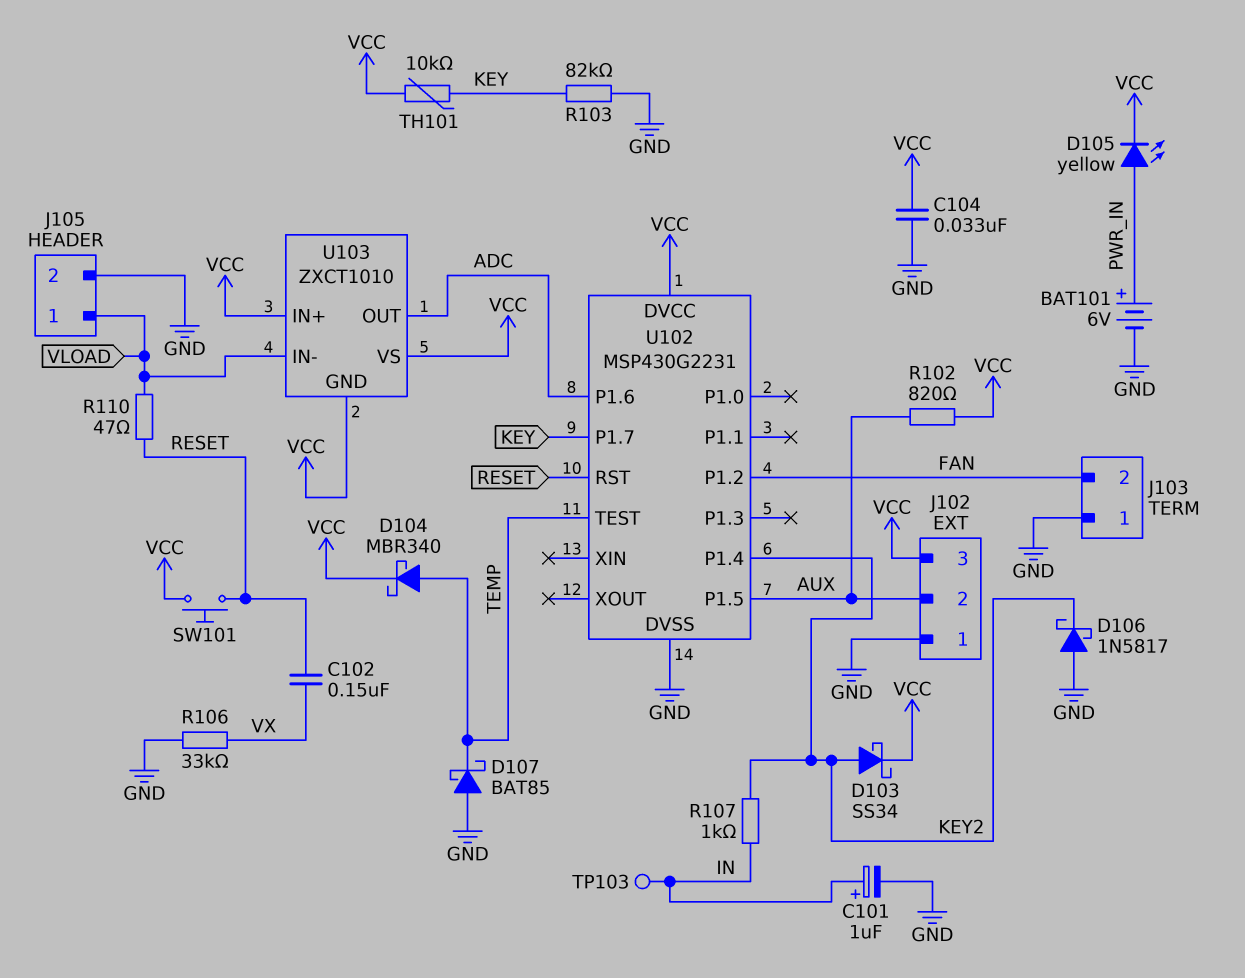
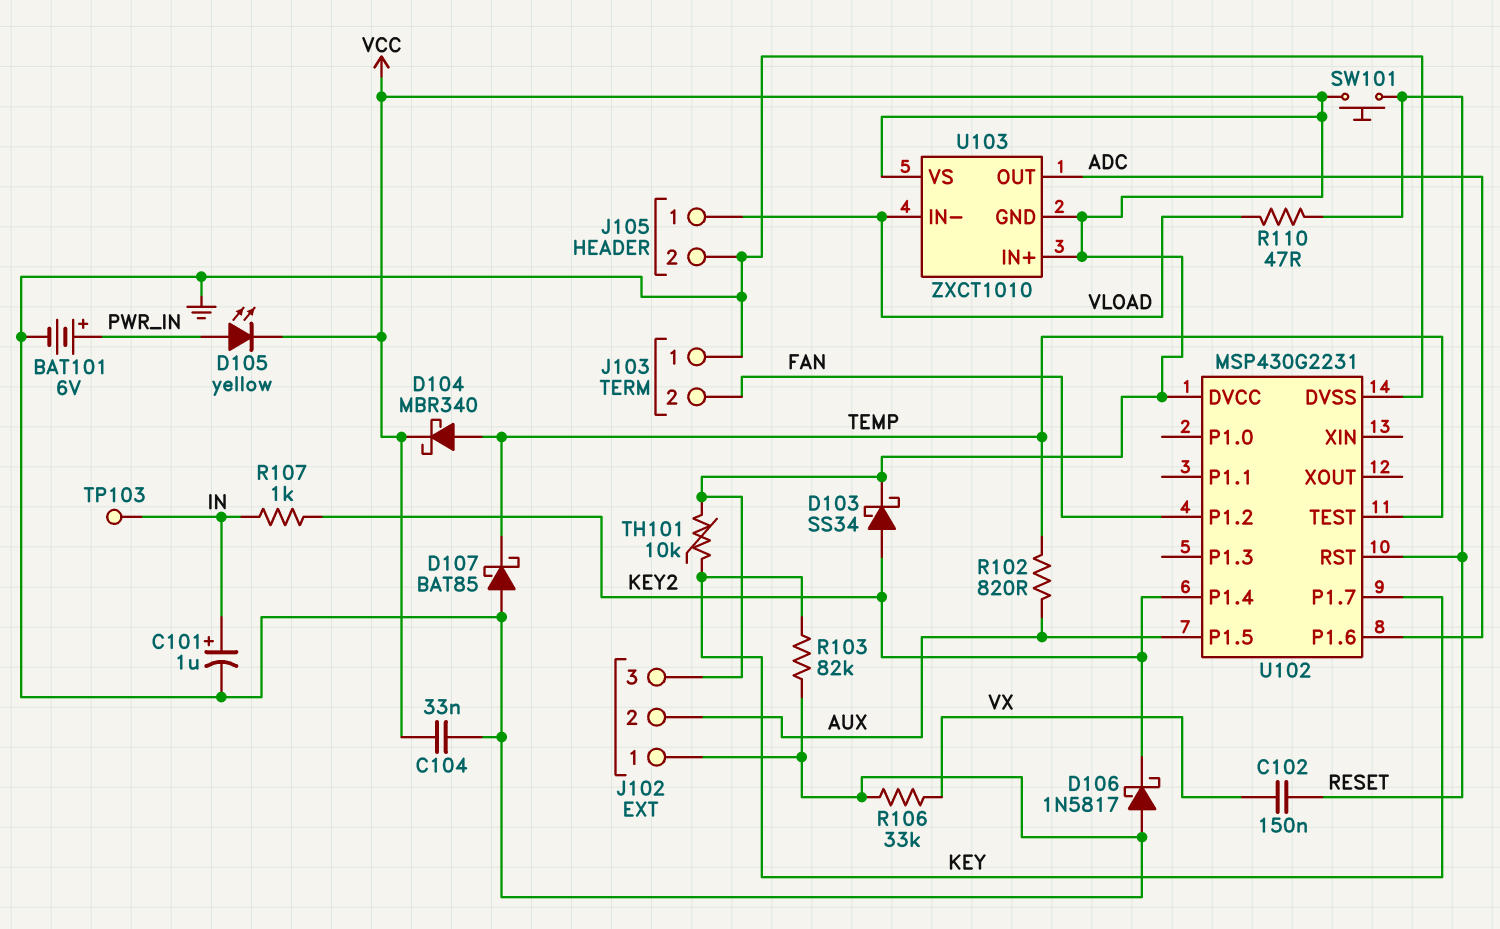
R102: 820 (AUX, VCC) -> 820 (AUX, TEMP)

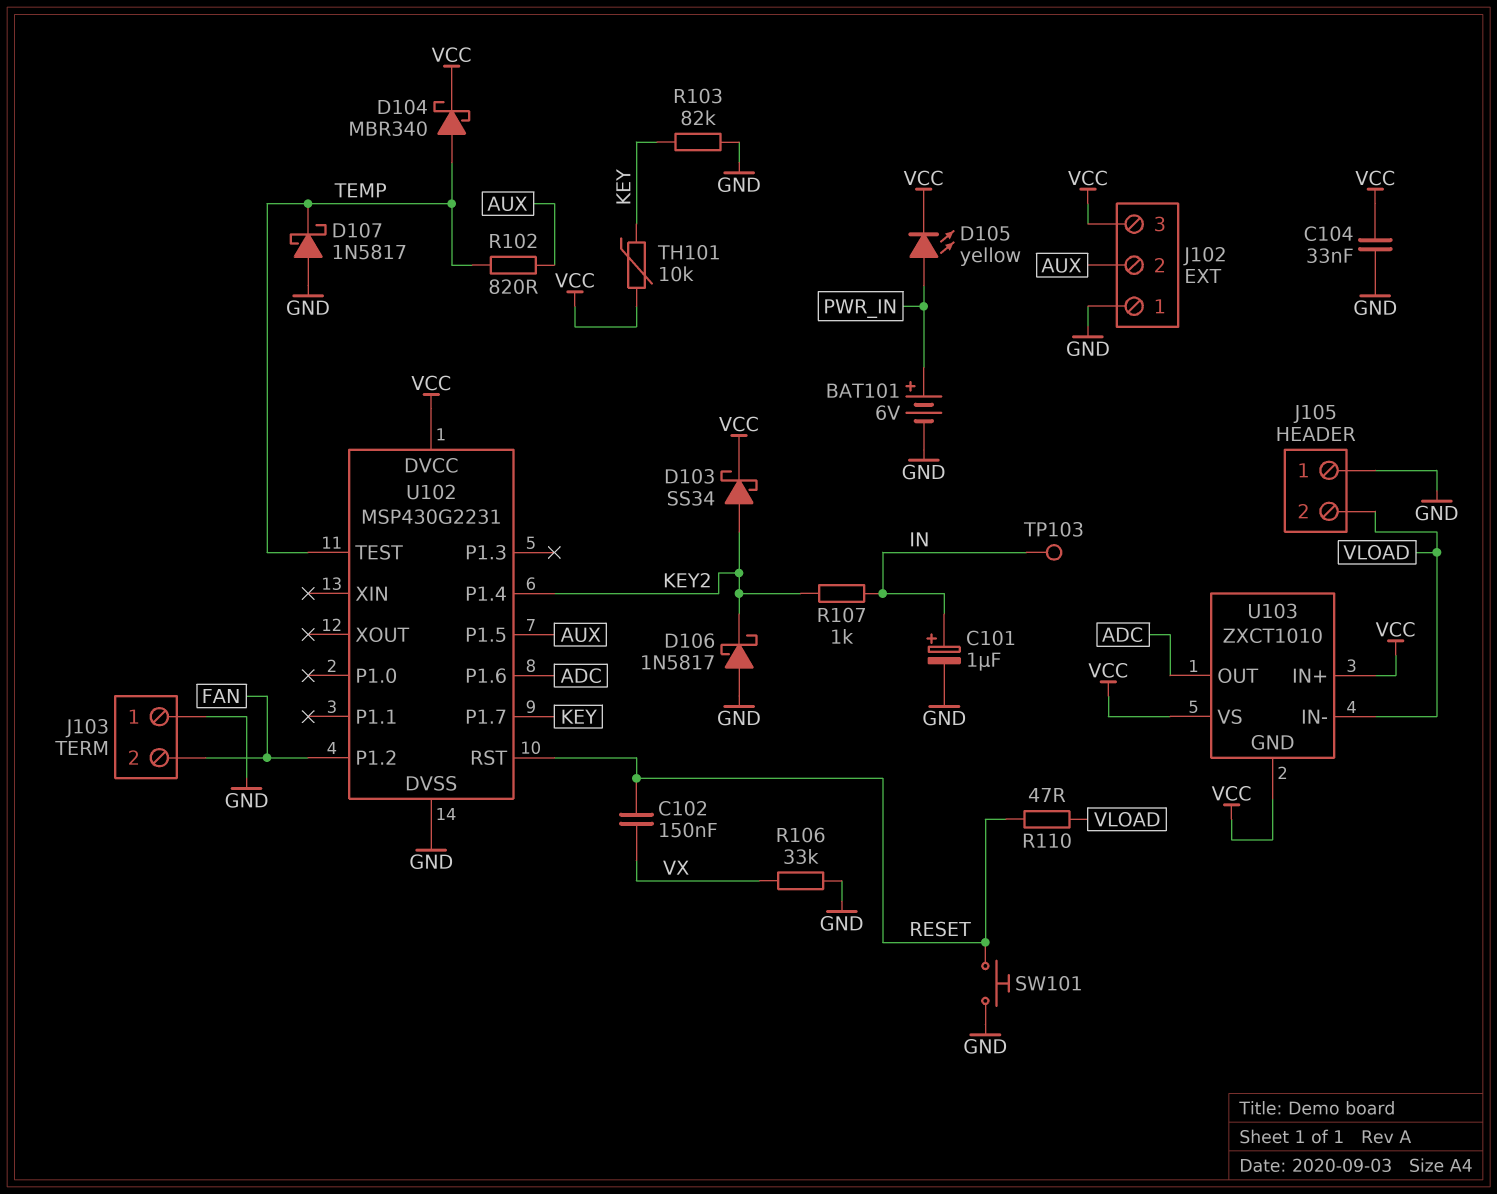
D107: schottky BAT85 (A GND, K TEMP) -> schottky 1N5817 (A GND, K TEMP)
J105 pin 1: VLOAD -> GND
J105 pin 2: GND -> VLOAD
SW101: button (RESET, VCC) -> button (GND, RESET)

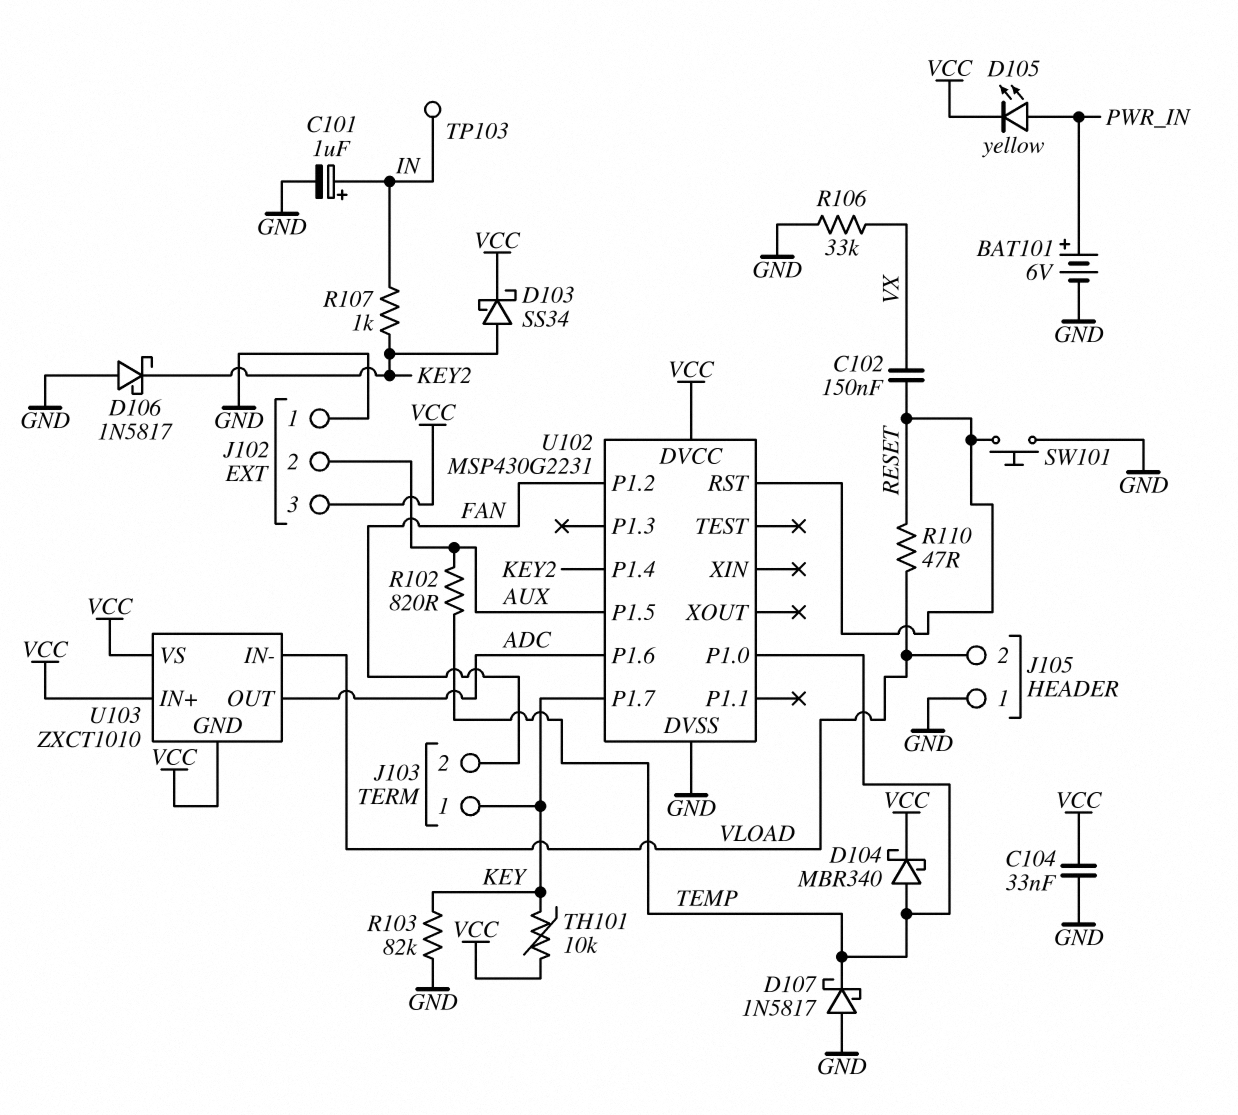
J103 pin 1: GND -> KEY
U102 pin P1.0: none -> TEMP
U102 pin TEST: TEMP -> none

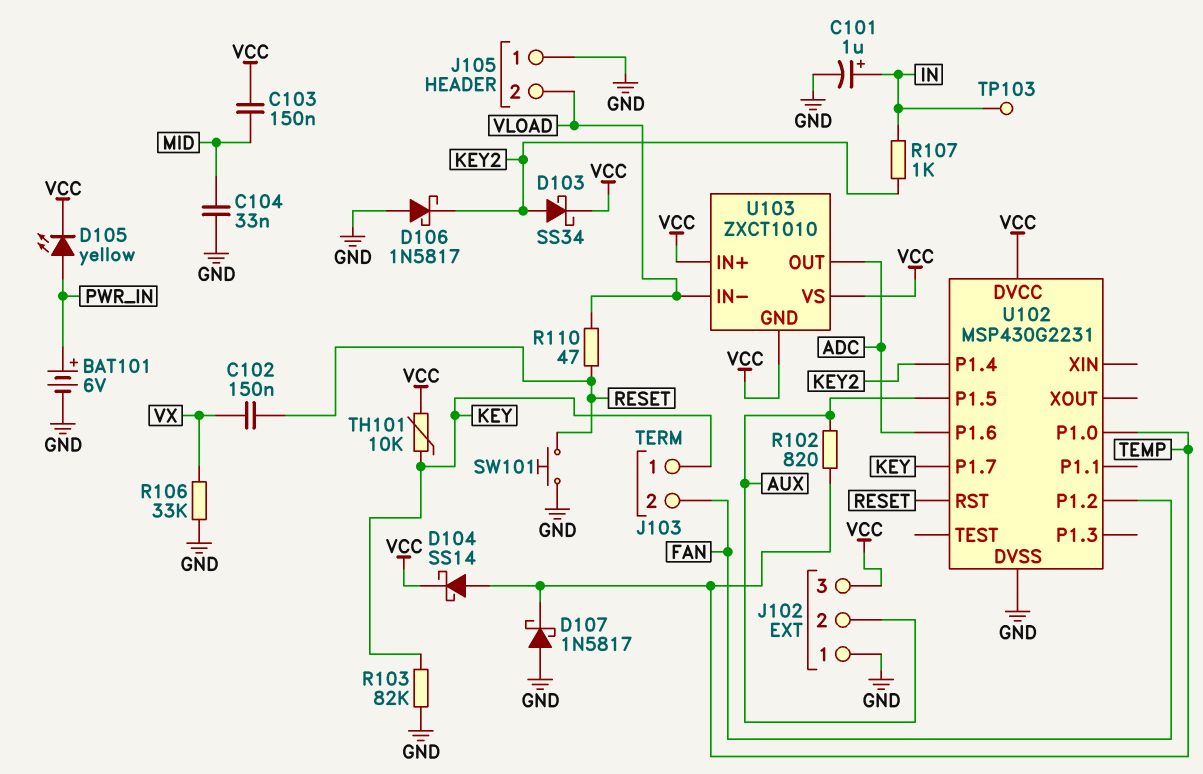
C103: none -> 150nF (MID, VCC)
C104: 33nF (GND, VCC) -> 33nF (GND, MID)
D104: schottky MBR340 (A TEMP, K VCC) -> schottky SS14 (A TEMP, K VCC)

